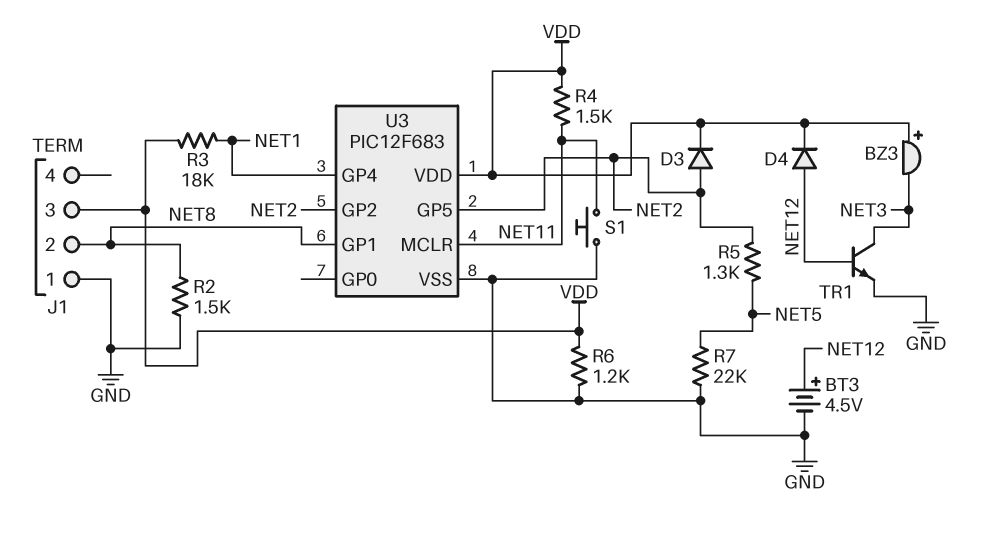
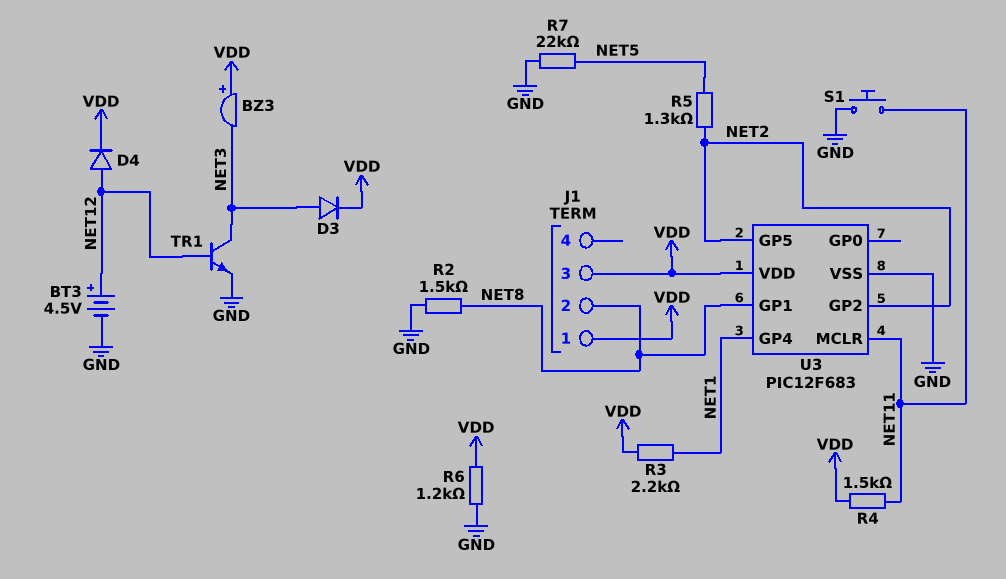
D3: diode (A NET2, K VDD) -> diode (A NET3, K VDD)
J1 pin 1: GND -> VDD
R3: 18k (NET1, VDD) -> 2.2k (NET1, VDD)

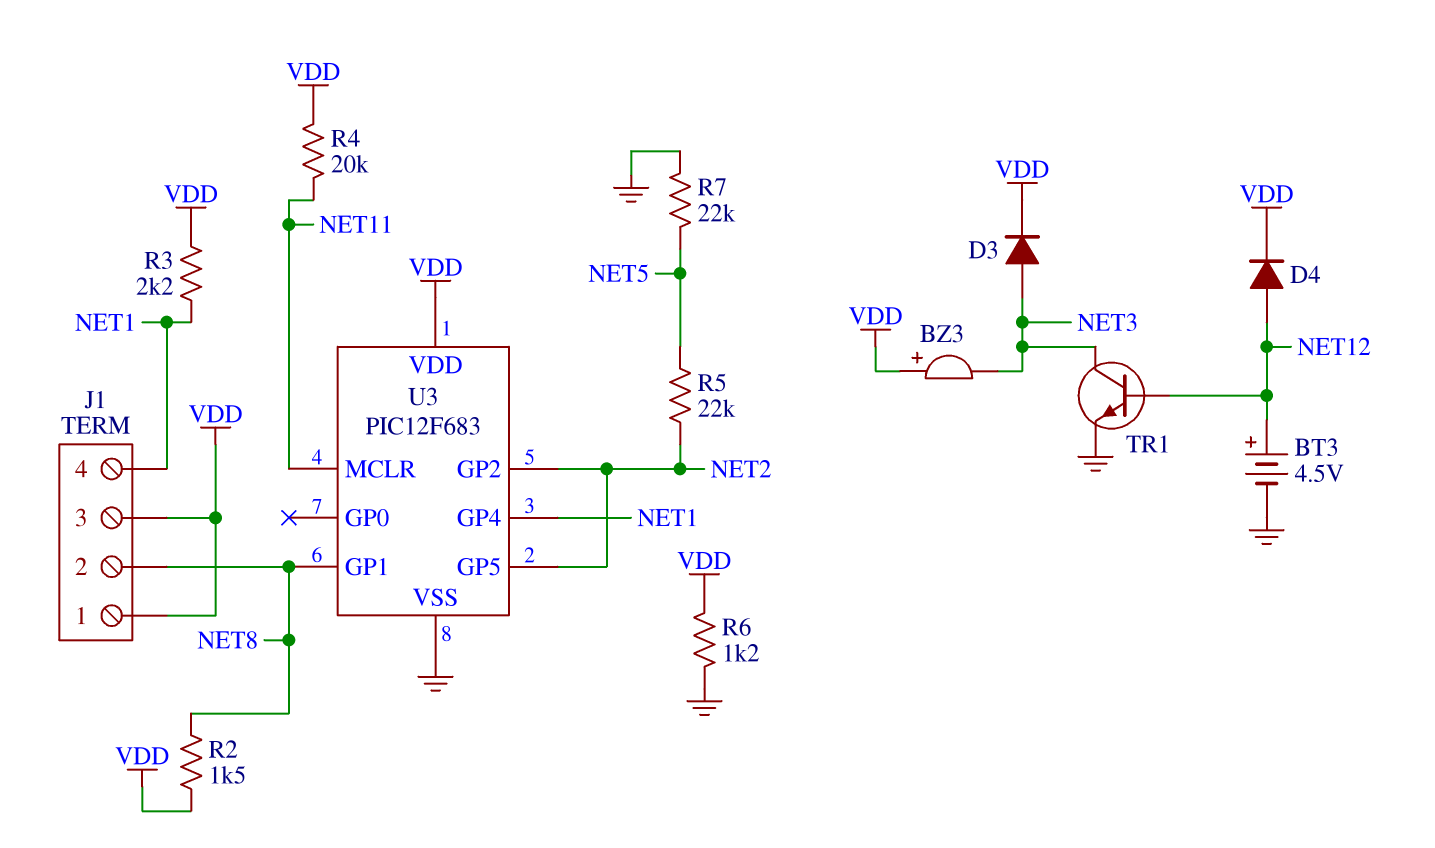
J1 pin 4: none -> NET1
R2: 1.5k (GND, NET8) -> 1.5k (NET8, VDD)
R4: 1.5k (NET11, VDD) -> 20k (NET11, VDD)
R5: 1.3k (NET2, NET5) -> 22k (NET2, NET5)
S1: button (GND, NET11) -> none

